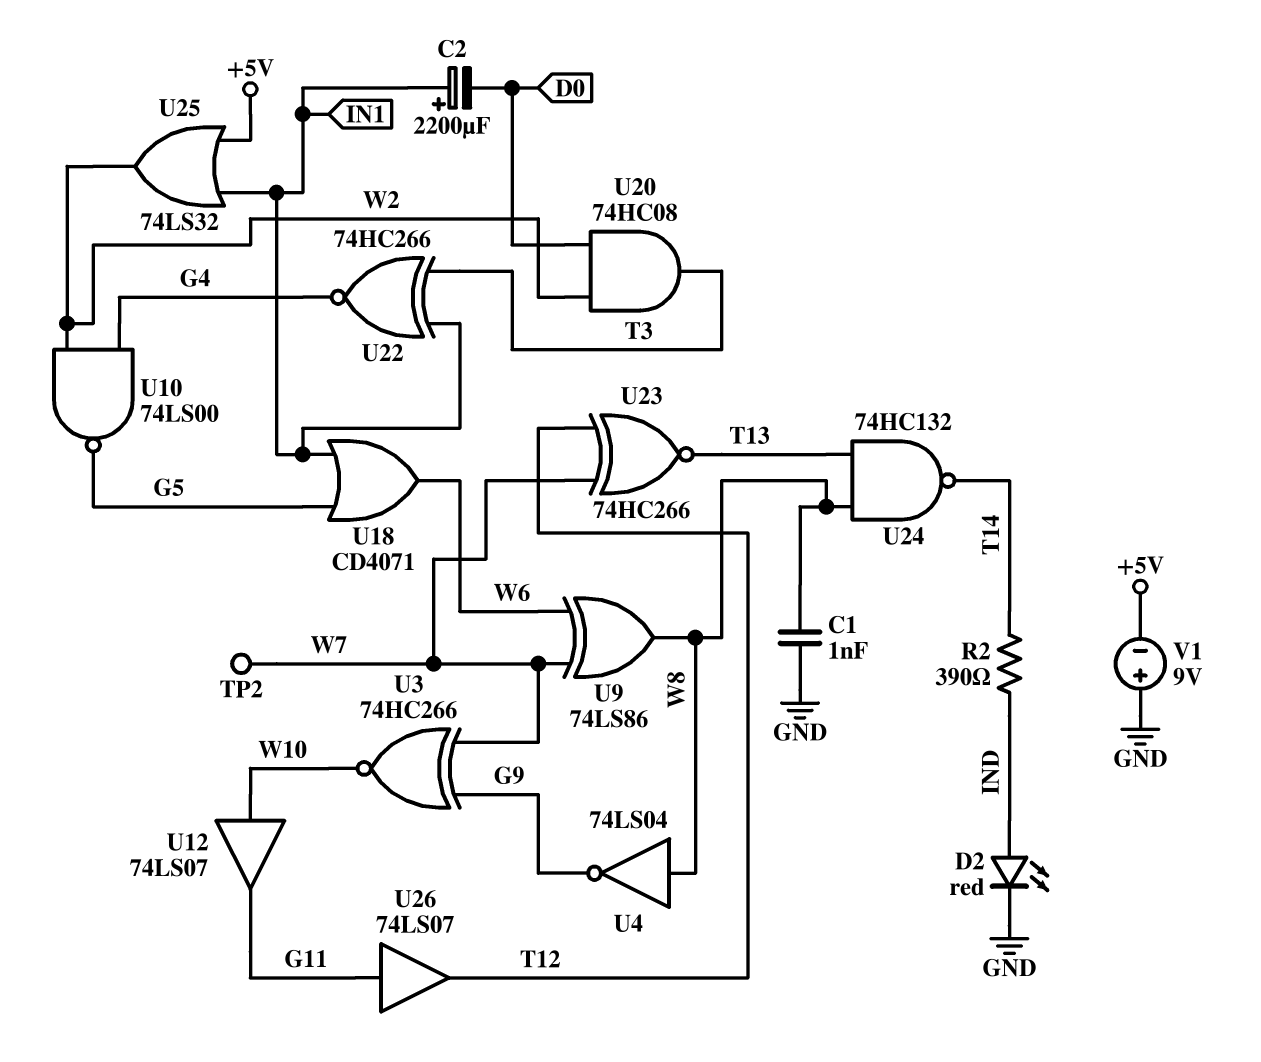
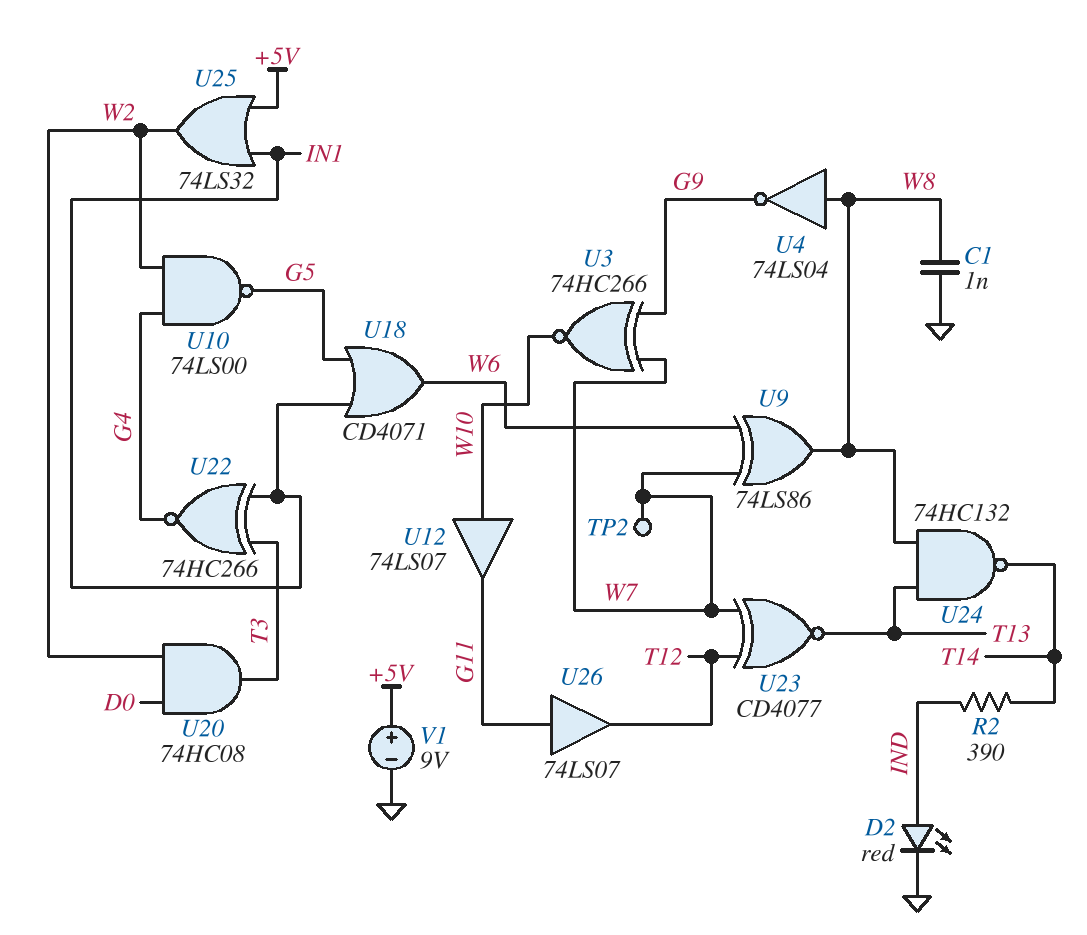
C2: 2200uF (plus IN1, minus D0) -> none
U23: XNOR 74HC266 (in T12, in W7, out T13) -> XNOR CD4077 (in T12, in W7, out T13)
V1: 9V (plus GND, minus +5V) -> 9V (plus +5V, minus GND)

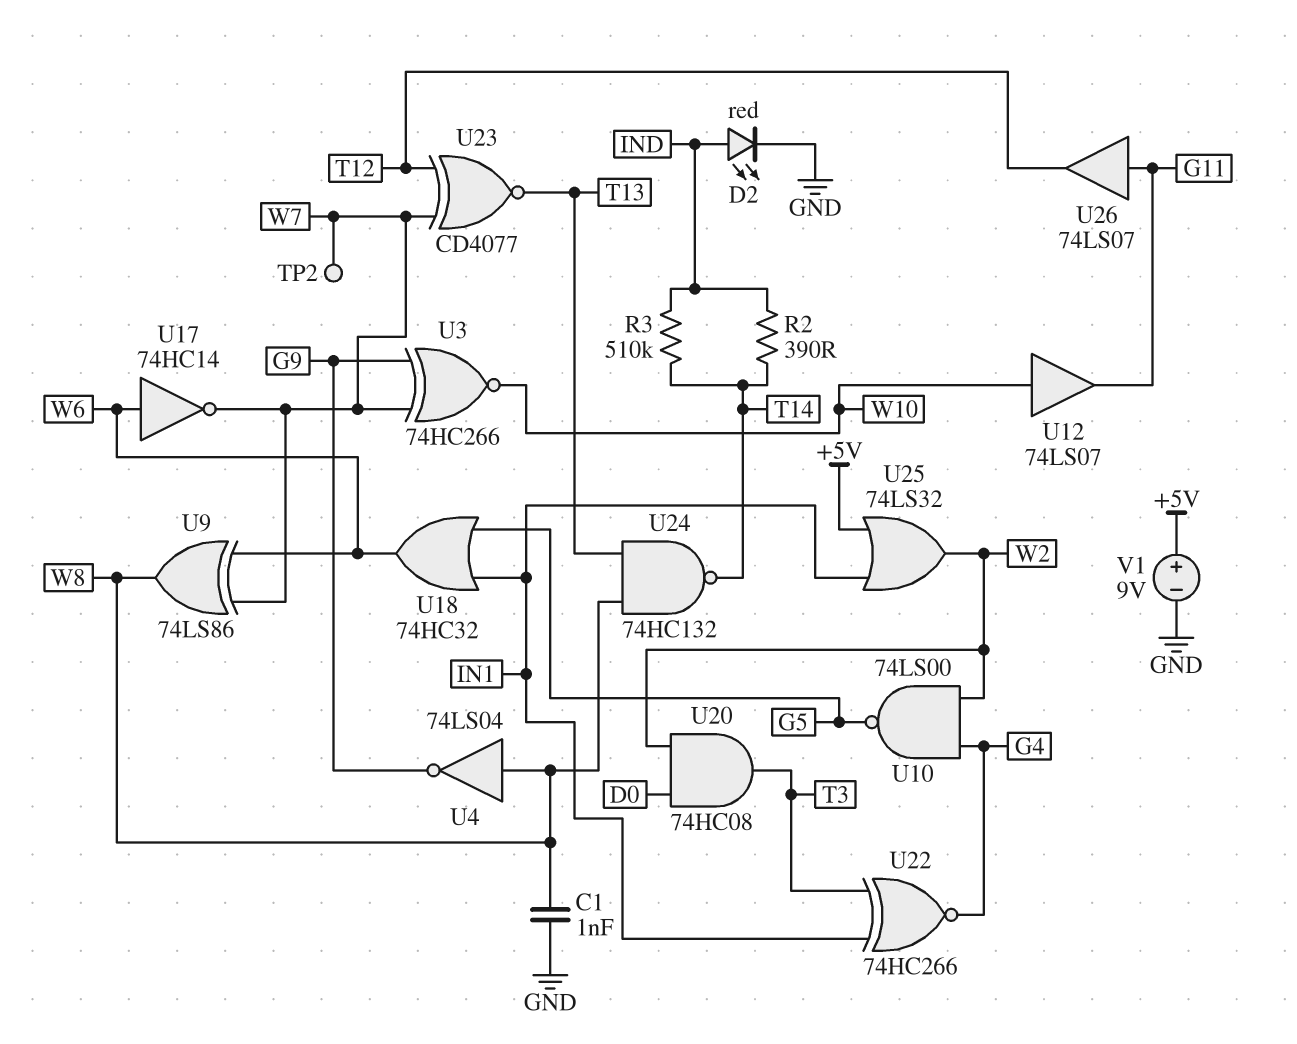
R3: none -> 510k (IND, T14)
U17: none -> NOT 74HC14 (in W6, out W7)
U18: OR CD4071 (in G5, in IN1, out W6) -> OR 74HC32 (in G5, in IN1, out W6)

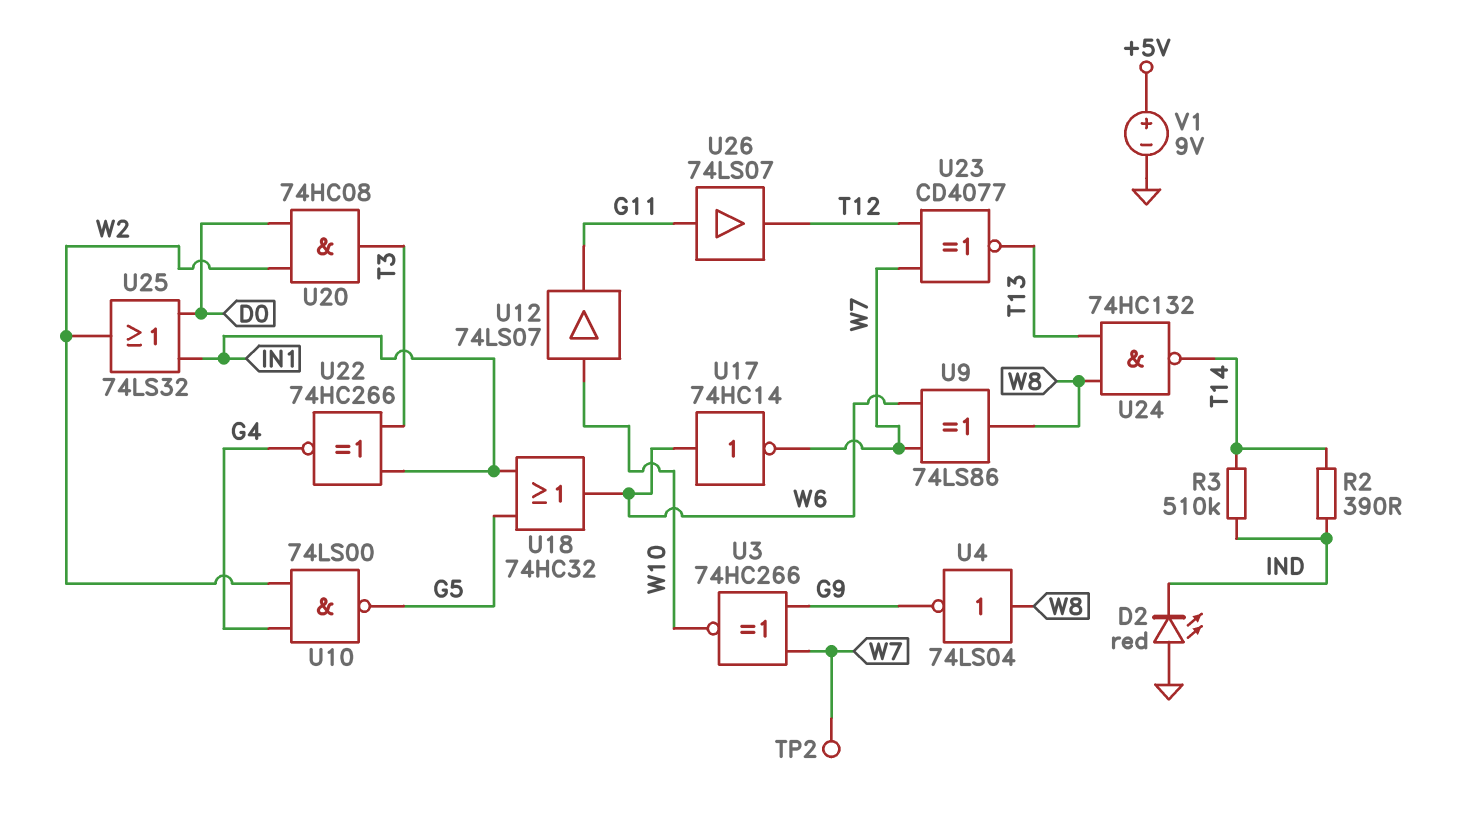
C1: 1nF (GND, W8) -> none
D2: LED red (A IND, K GND) -> LED red (A GND, K IND)
U25: OR 74LS32 (in +5V, in IN1, out W2) -> OR 74LS32 (in D0, in IN1, out W2)

